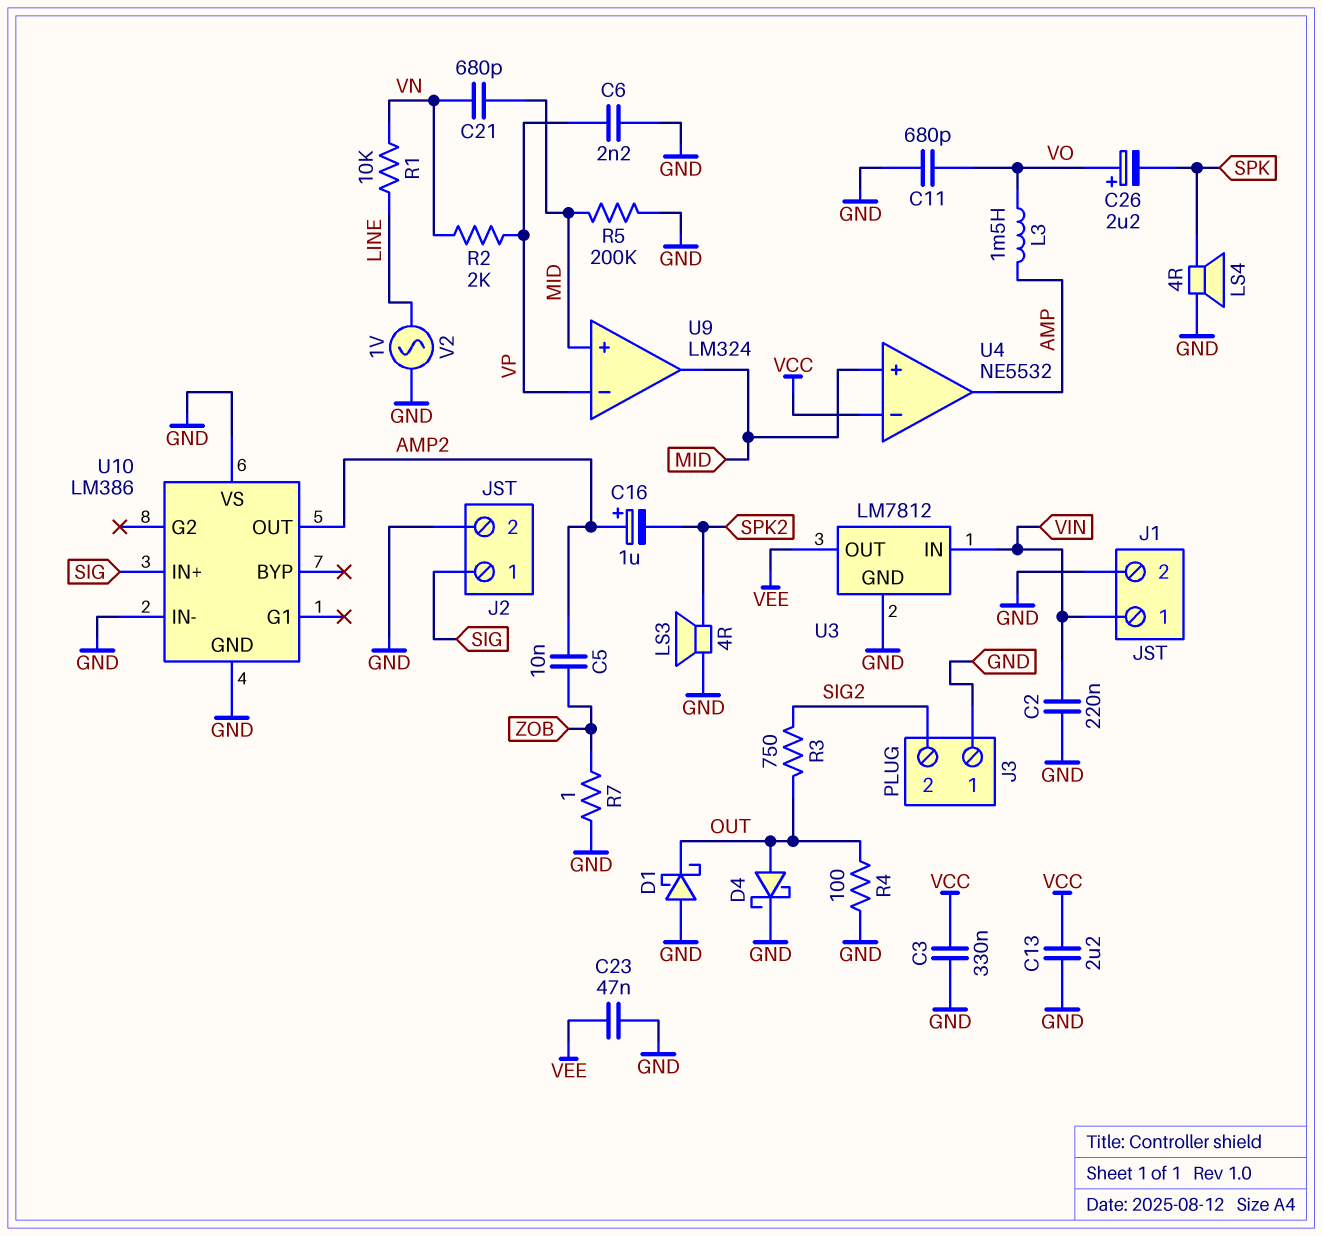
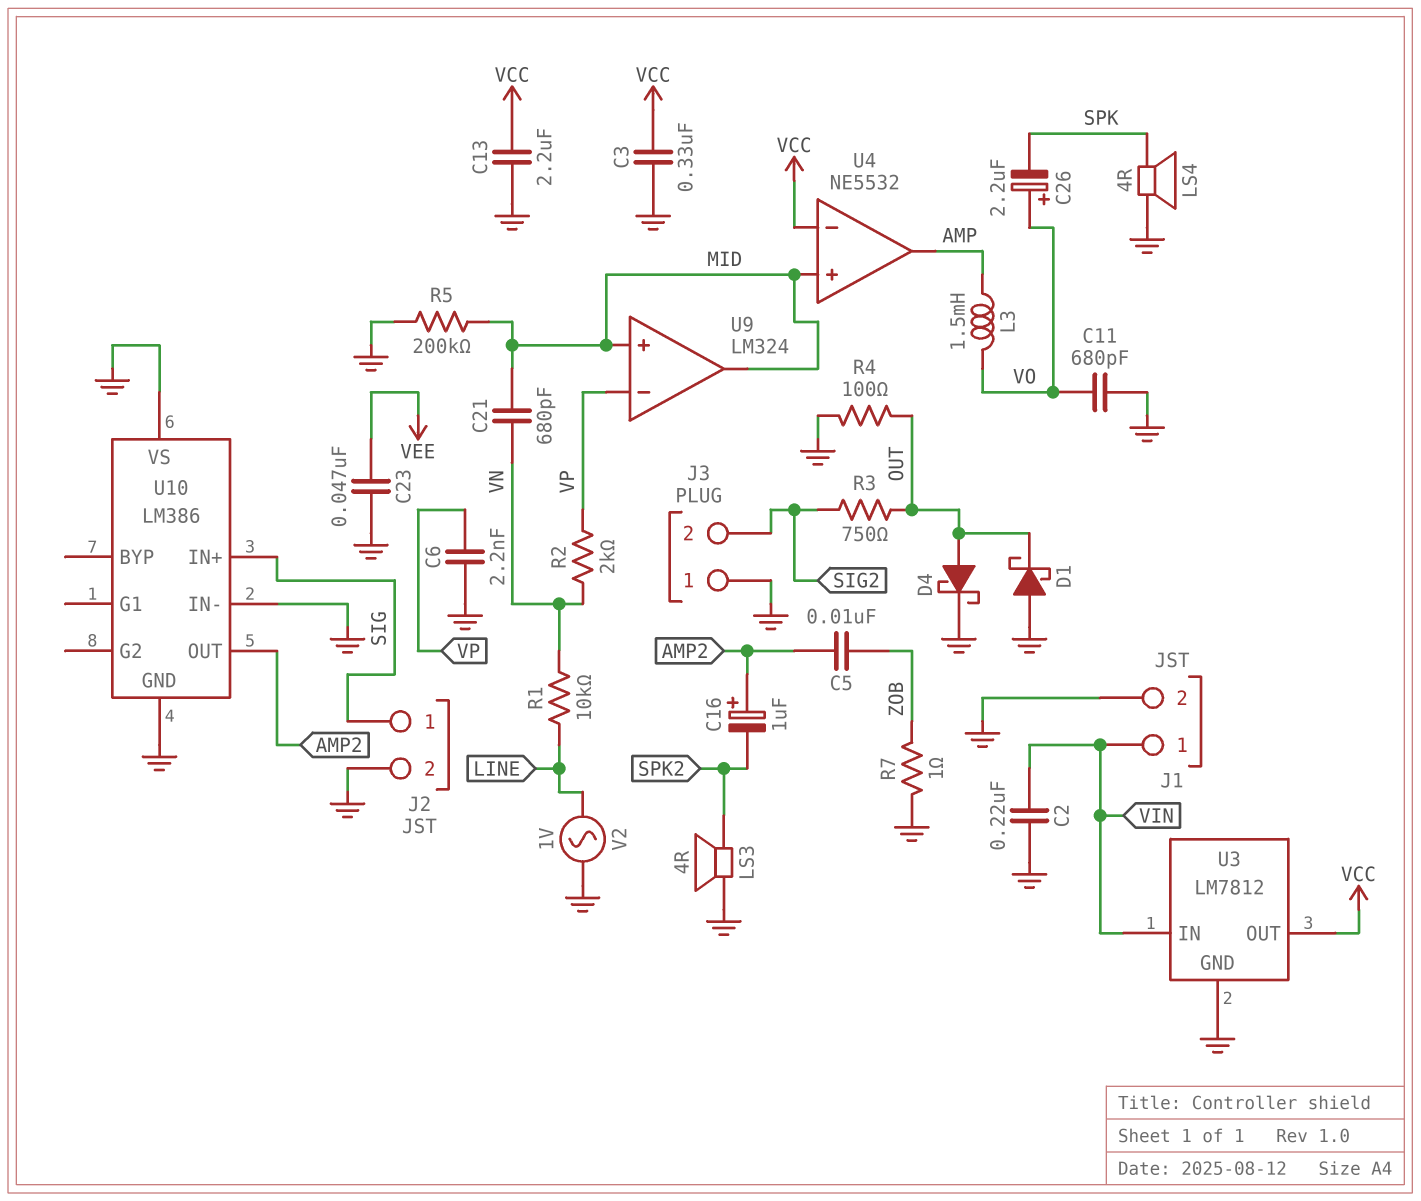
U3 pin OUT: VEE -> VCC

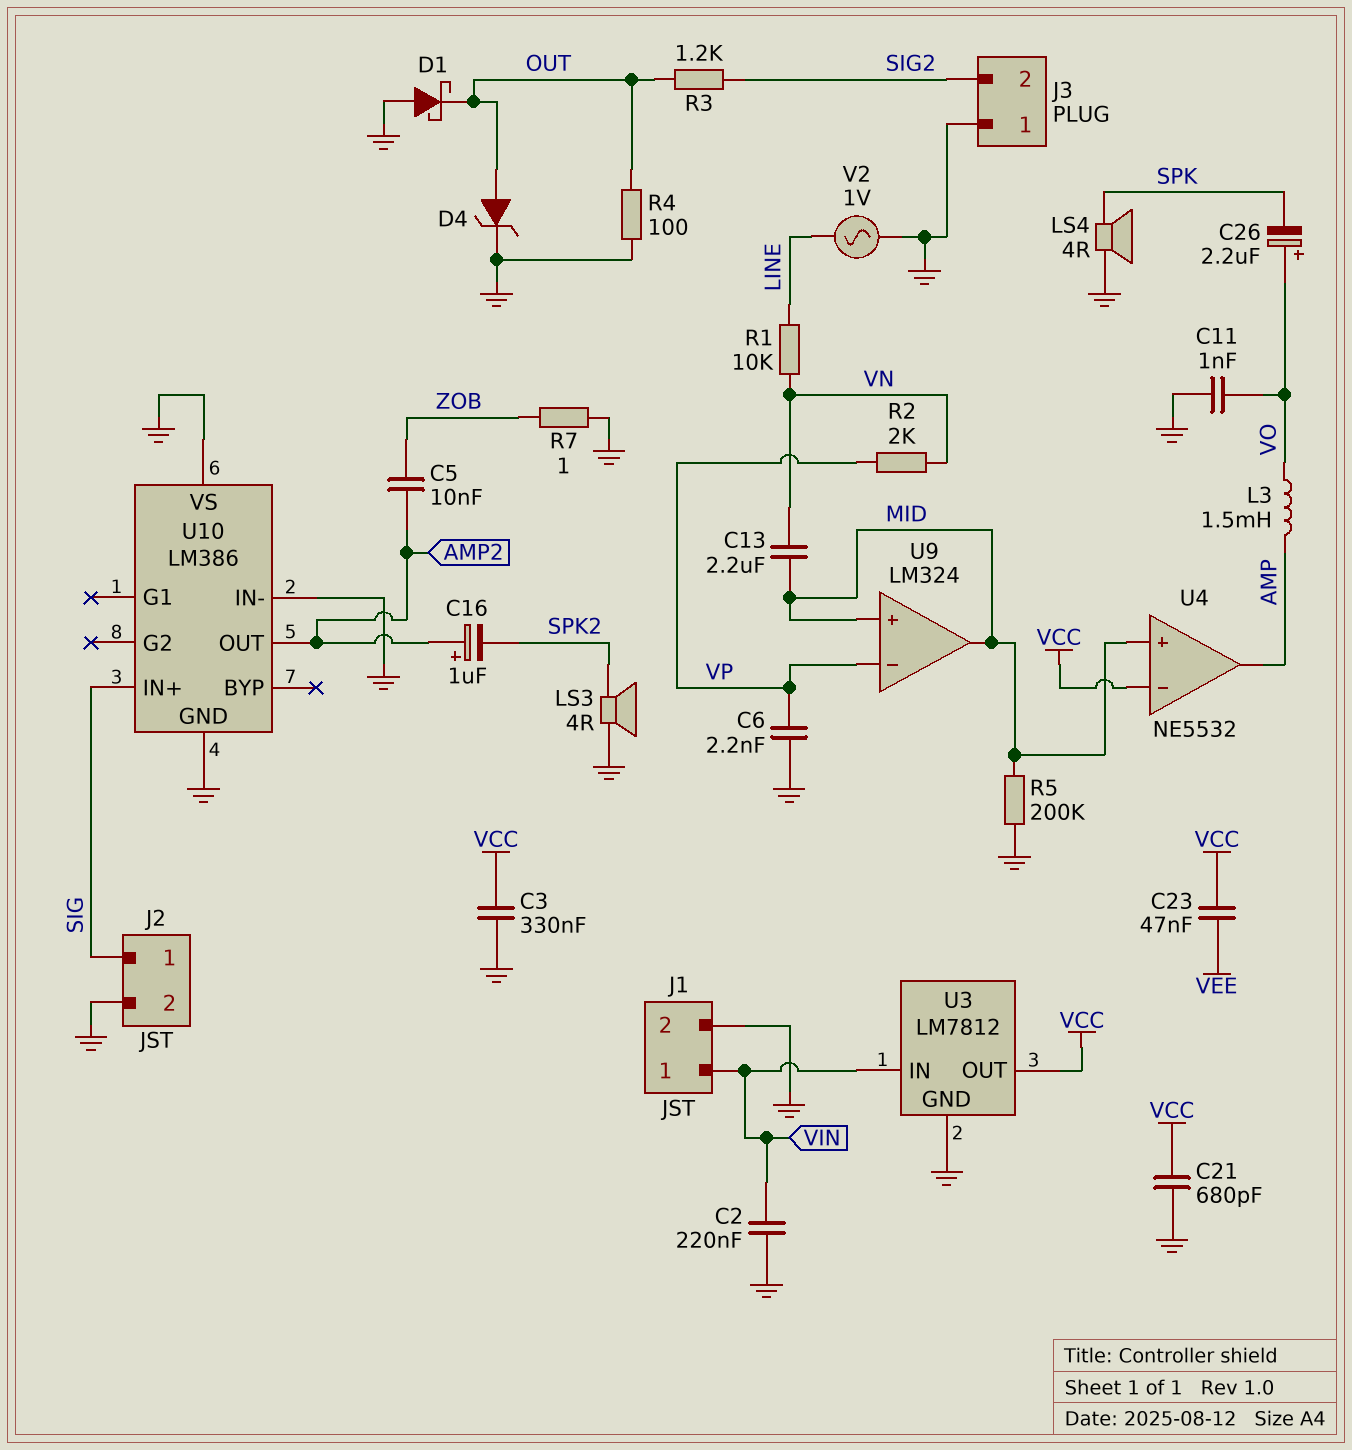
C11: 680pF (GND, VO) -> 1nF (GND, VO)
C13: 2.2uF (GND, VCC) -> 2.2uF (MID, VN)
C21: 680pF (MID, VN) -> 680pF (GND, VCC)
C23: 47nF (GND, VEE) -> 47nF (VCC, VEE)
D4: schottky (A OUT, K GND) -> zener (A OUT, K GND)
R3: 750 (OUT, SIG2) -> 1.2k (OUT, SIG2)

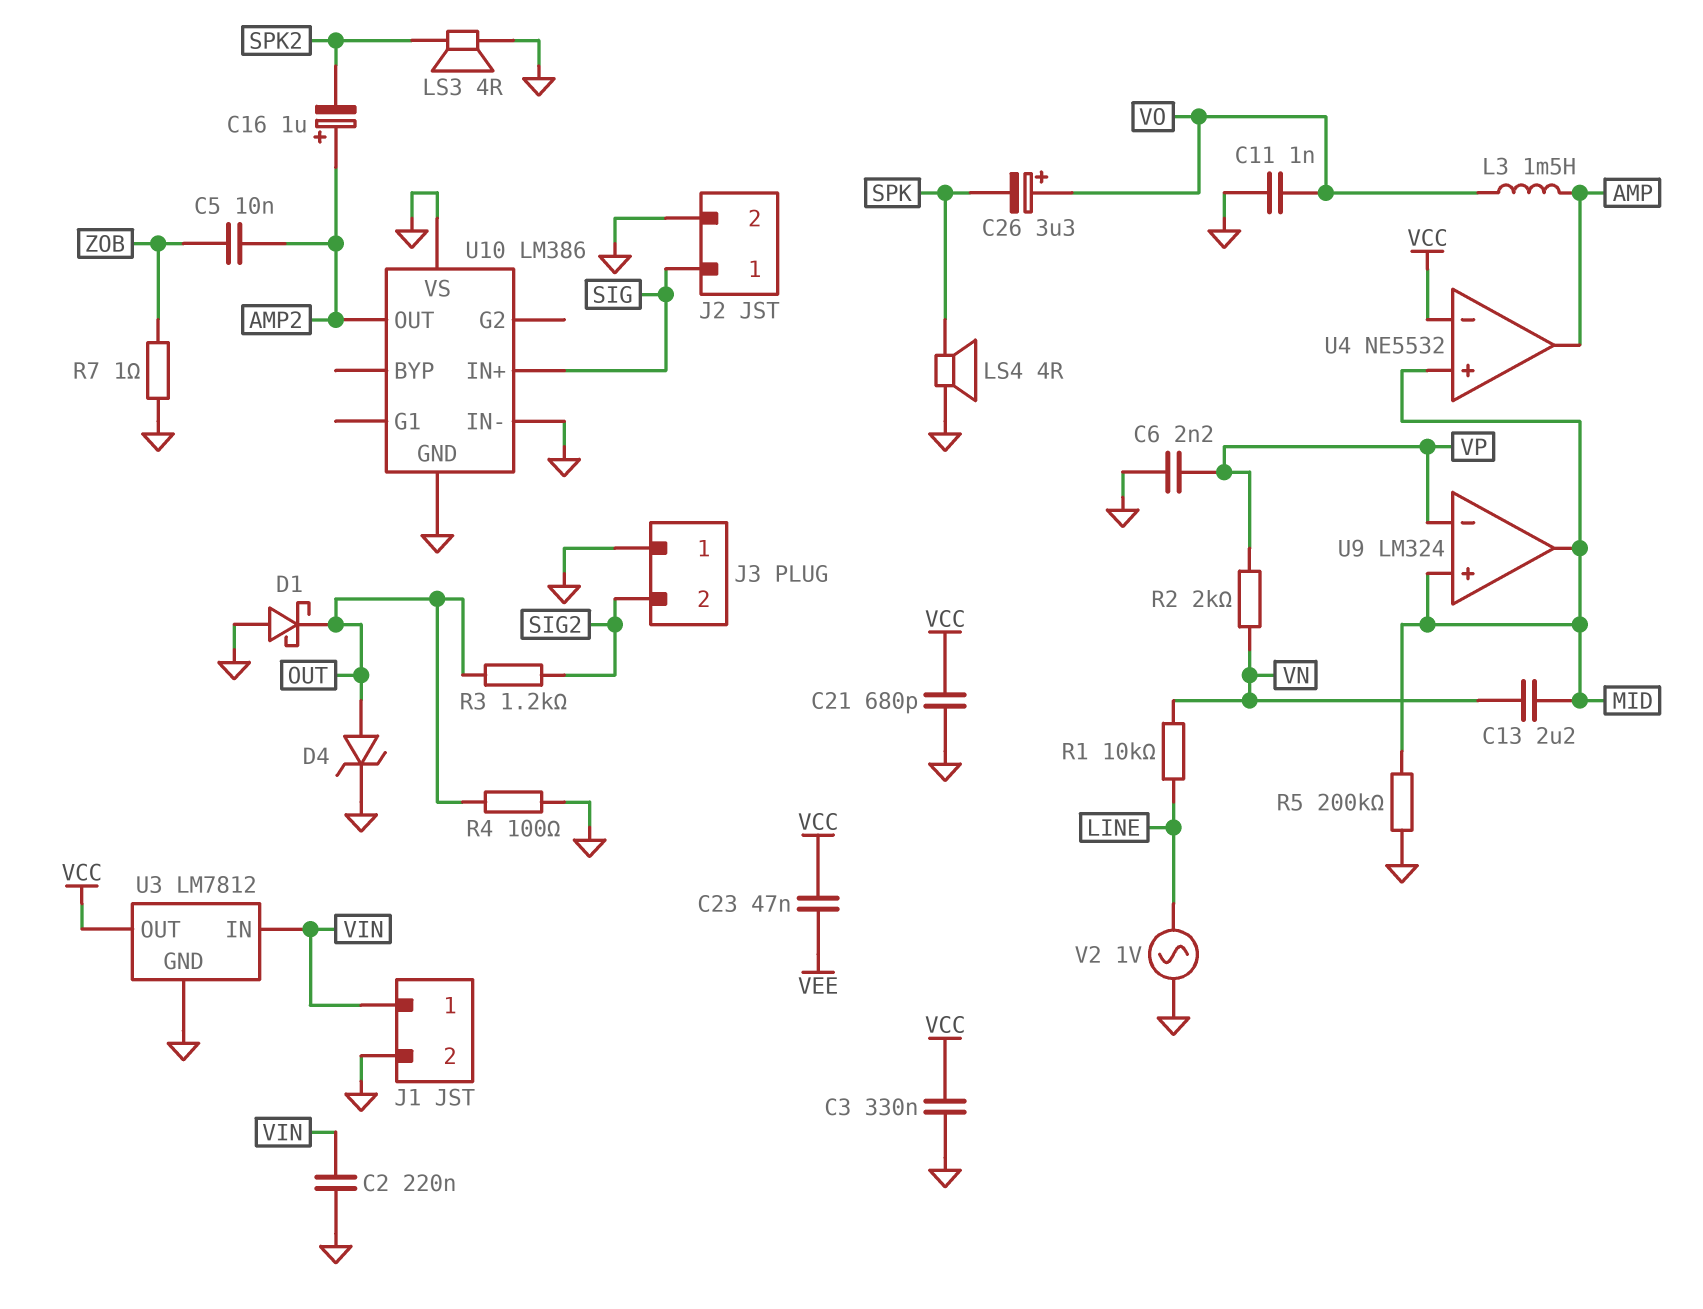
C26: 2.2uF (plus VO, minus SPK) -> 3.3uF (plus VO, minus SPK)

